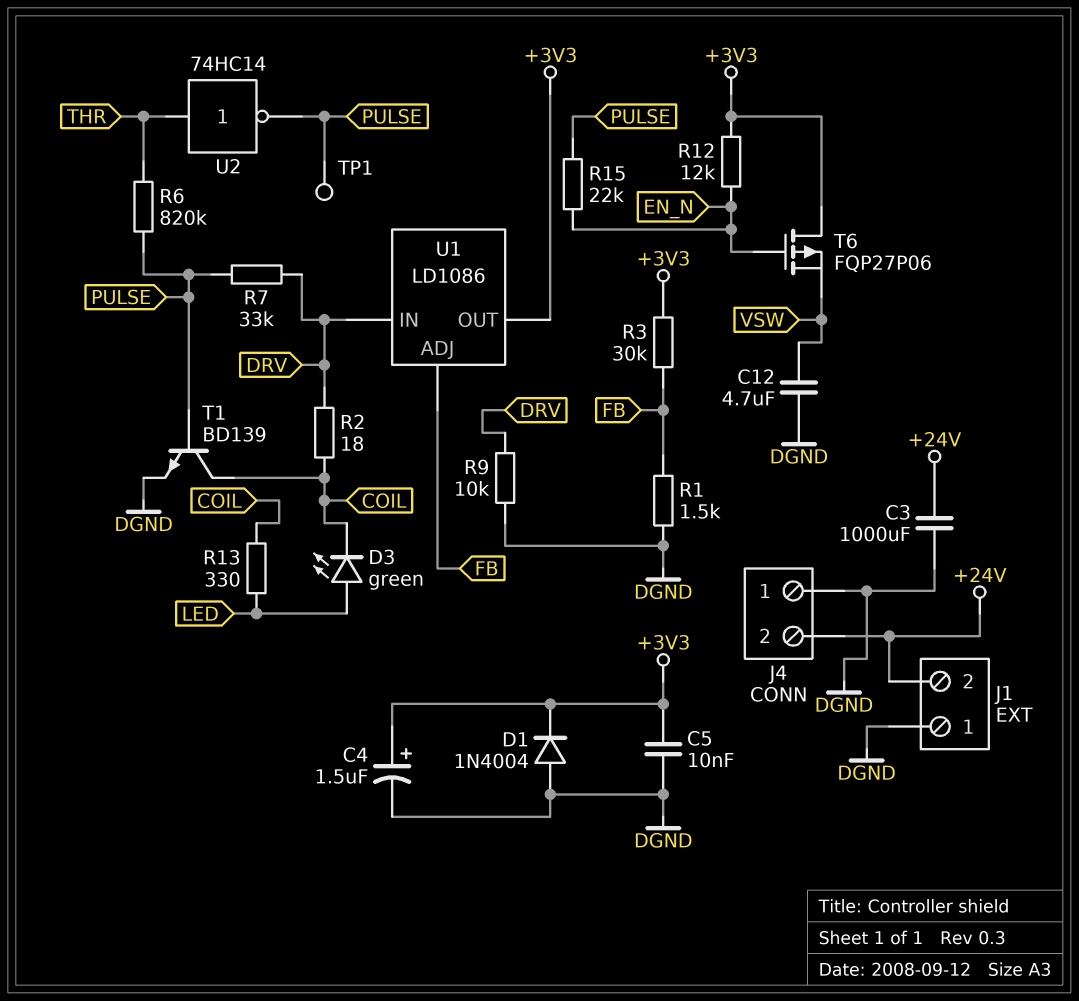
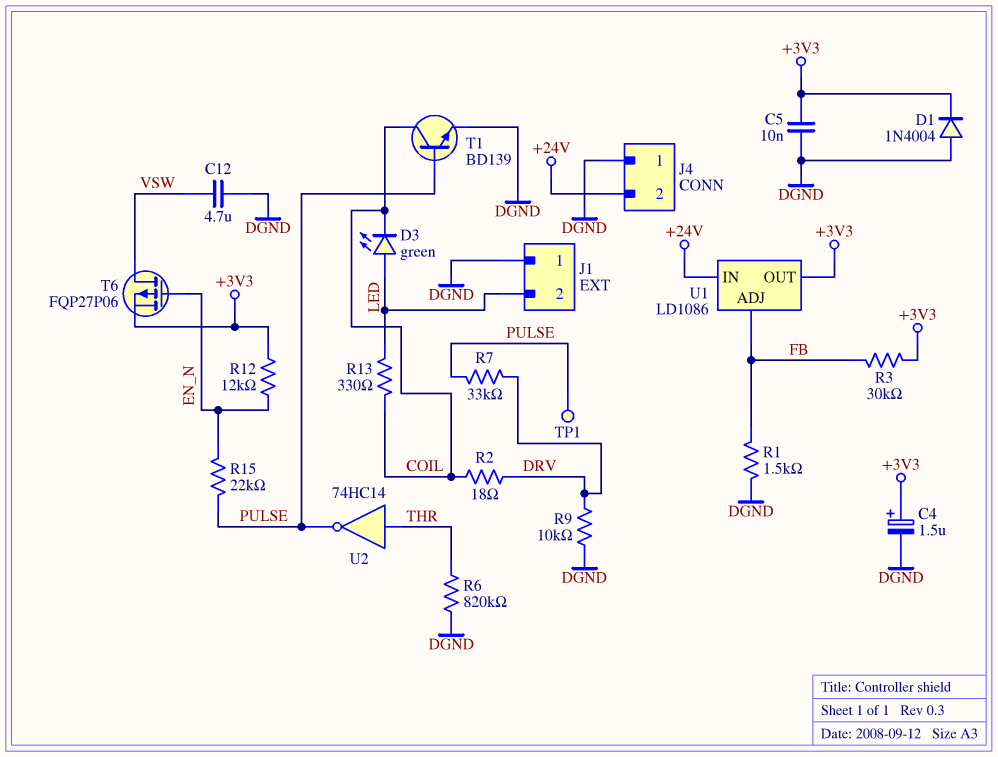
C3: 1000uF (+24V, DGND) -> none
J1 pin 2: +24V -> LED
R6: 820k (PULSE, THR) -> 820k (DGND, THR)
T6: PMOS FQP27P06 (G EN_N, D +3V3, S VSW) -> PMOS FQP27P06 (G EN_N, D VSW, S +3V3)
U1 pin IN: DRV -> +24V

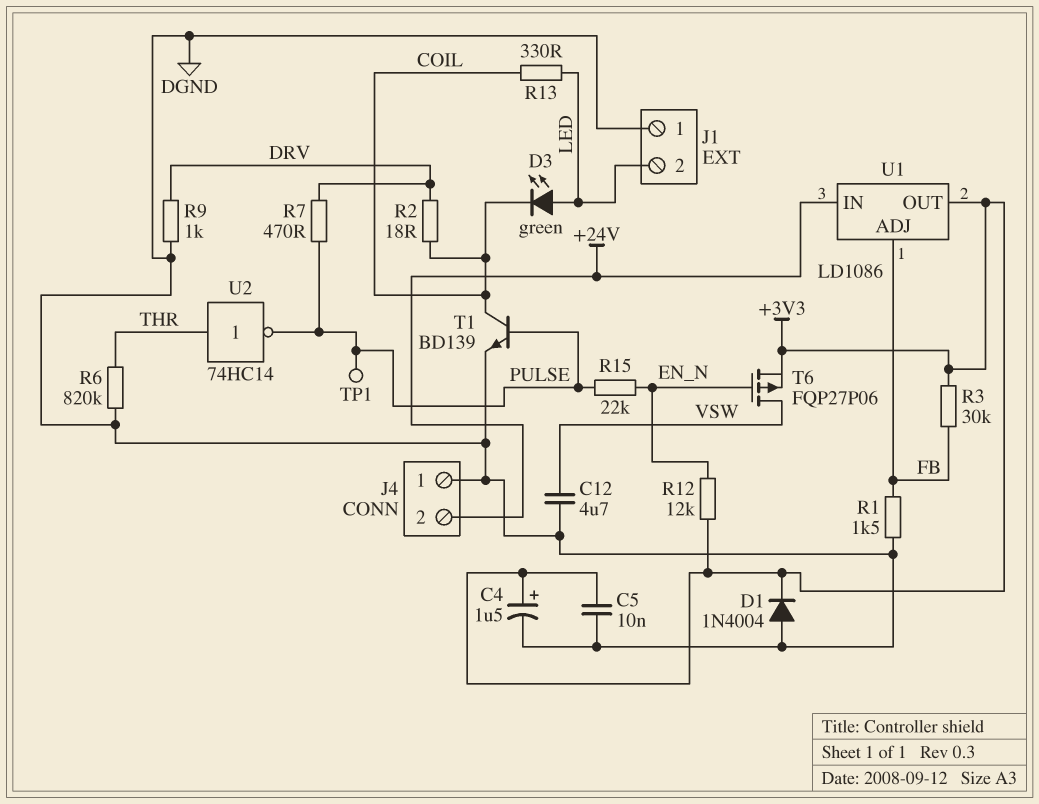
R7: 33k (DRV, PULSE) -> 470 (DRV, PULSE)
R9: 10k (DGND, DRV) -> 1k (DGND, DRV)

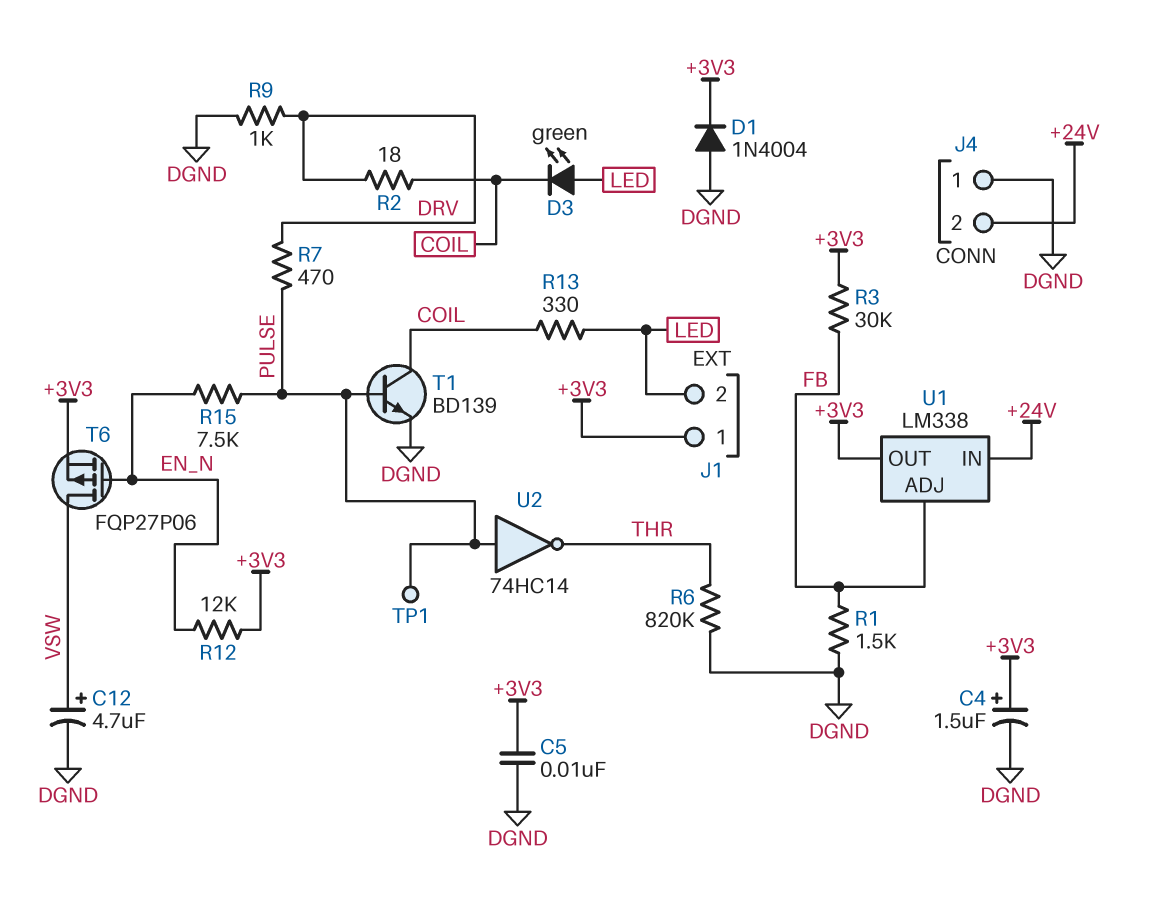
C12: 4.7uF (DGND, VSW) -> 4.7uF (plus VSW, minus DGND)
J1 pin 1: DGND -> +3V3
R15: 22k (EN_N, PULSE) -> 7.5k (EN_N, PULSE)
U1: LD1086 -> LM338
U2: NOT 74HC14 (in THR, out PULSE) -> NOT 74HC14 (in PULSE, out THR)

